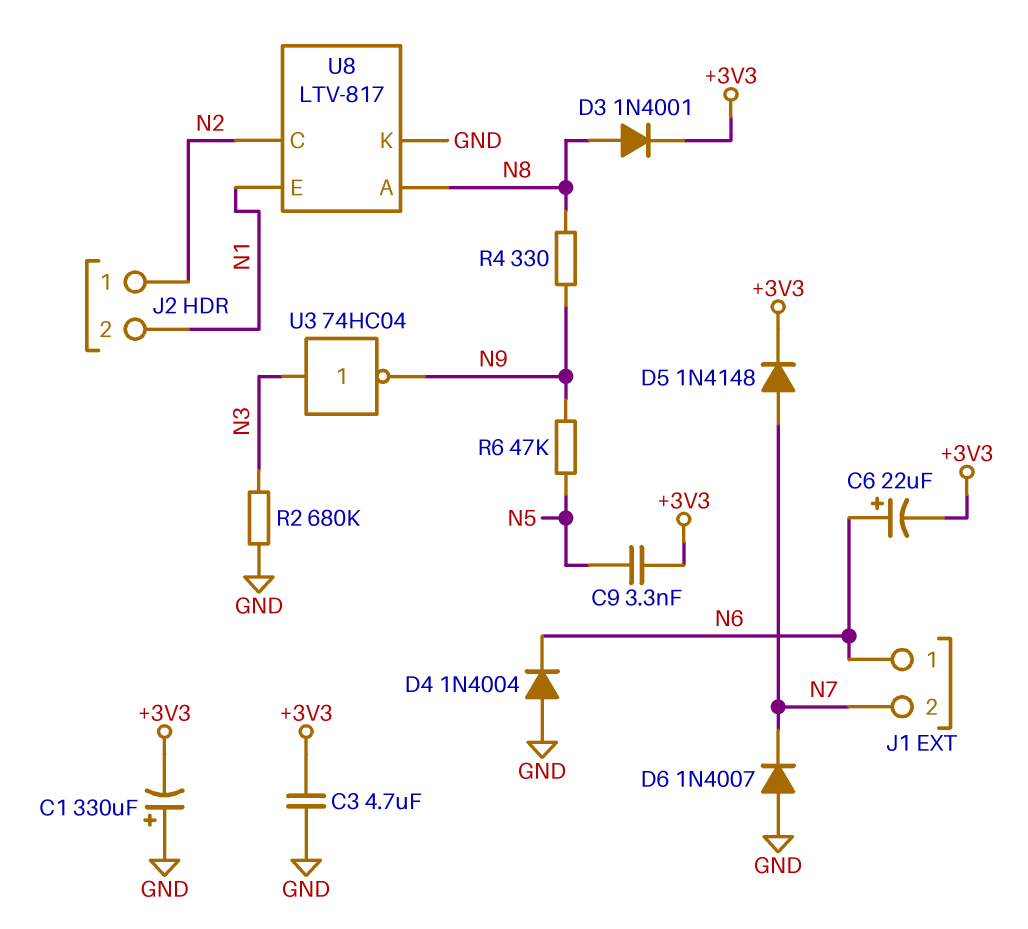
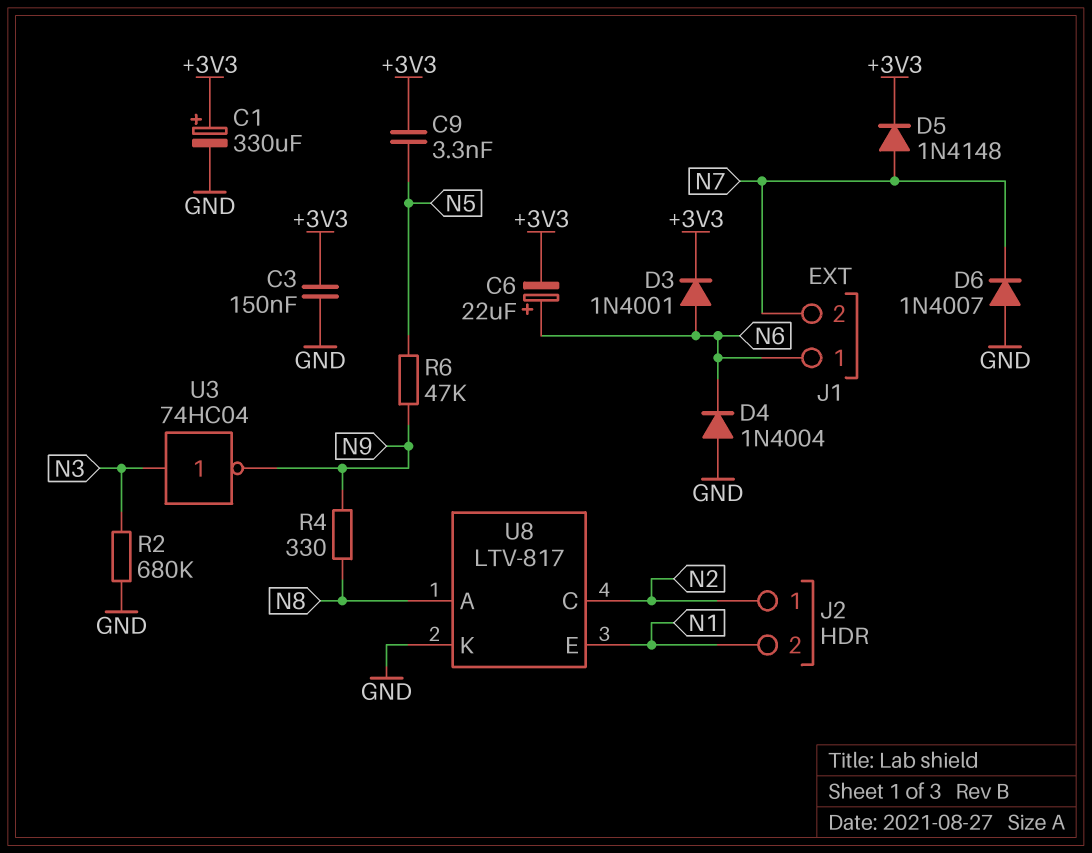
C1: 330uF (plus GND, minus +3V3) -> 330uF (plus +3V3, minus GND)
C3: 4.7uF (+3V3, GND) -> 150nF (+3V3, GND)
D3: diode 1N4001 (A N8, K +3V3) -> diode 1N4001 (A N6, K +3V3)

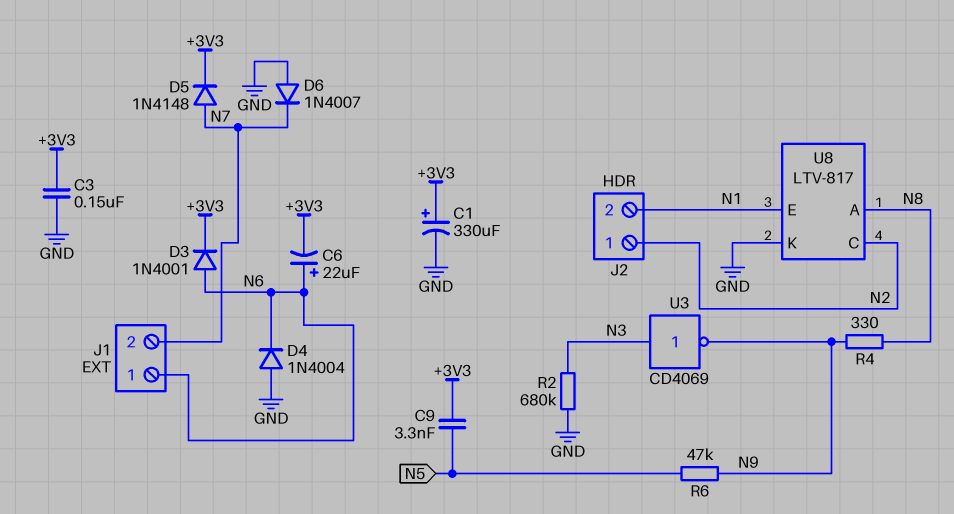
U3: NOT 74HC04 (in N3, out N9) -> NOT CD4069 (in N3, out N9)

